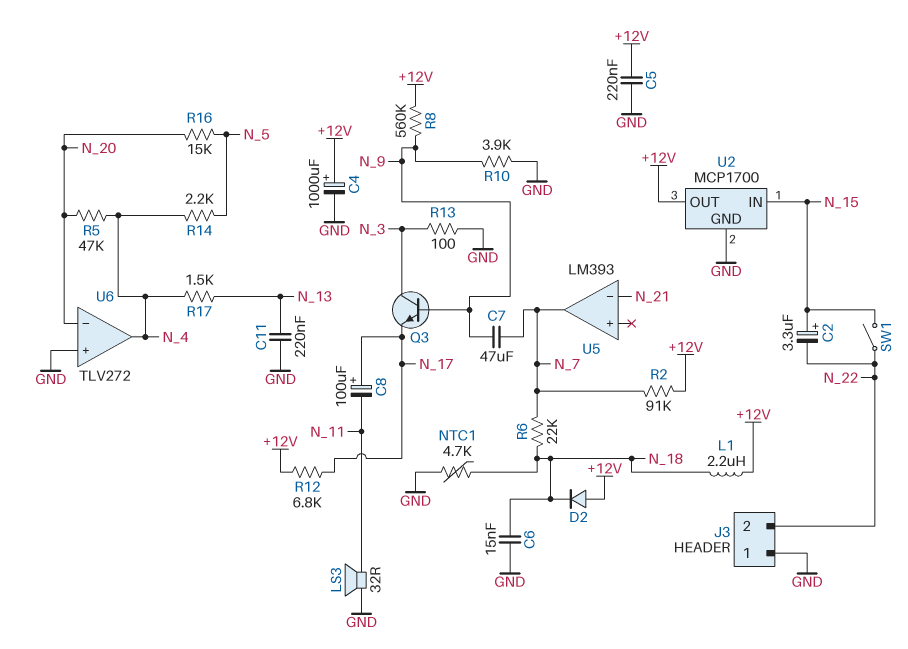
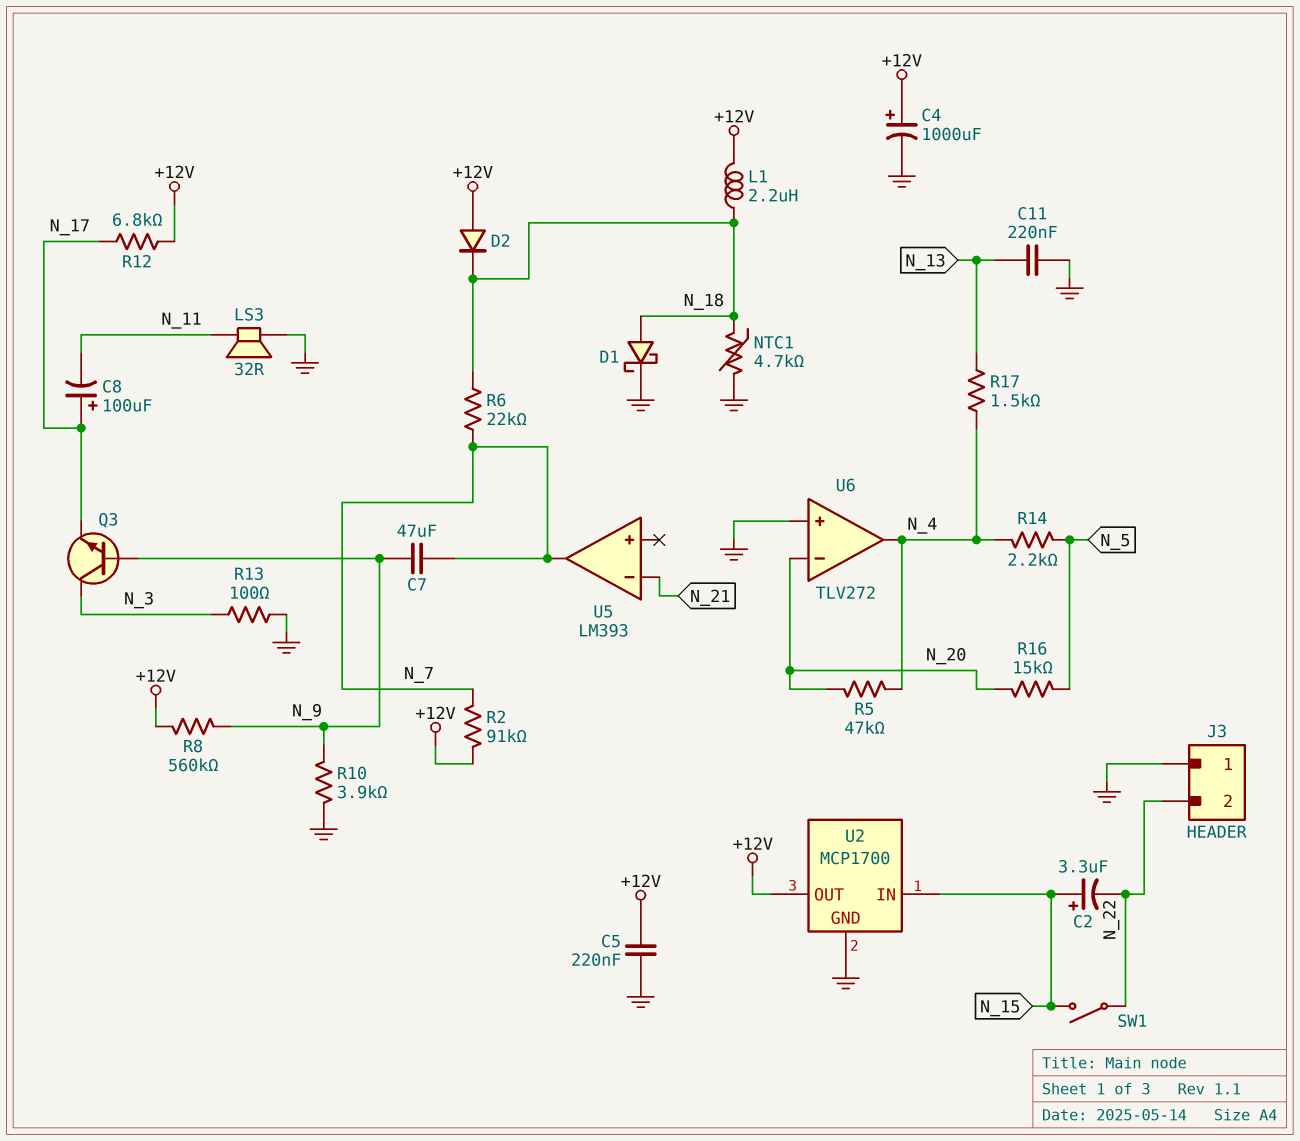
C6: 15nF (GND, N_18) -> none
D1: none -> schottky (A N_18, K GND)

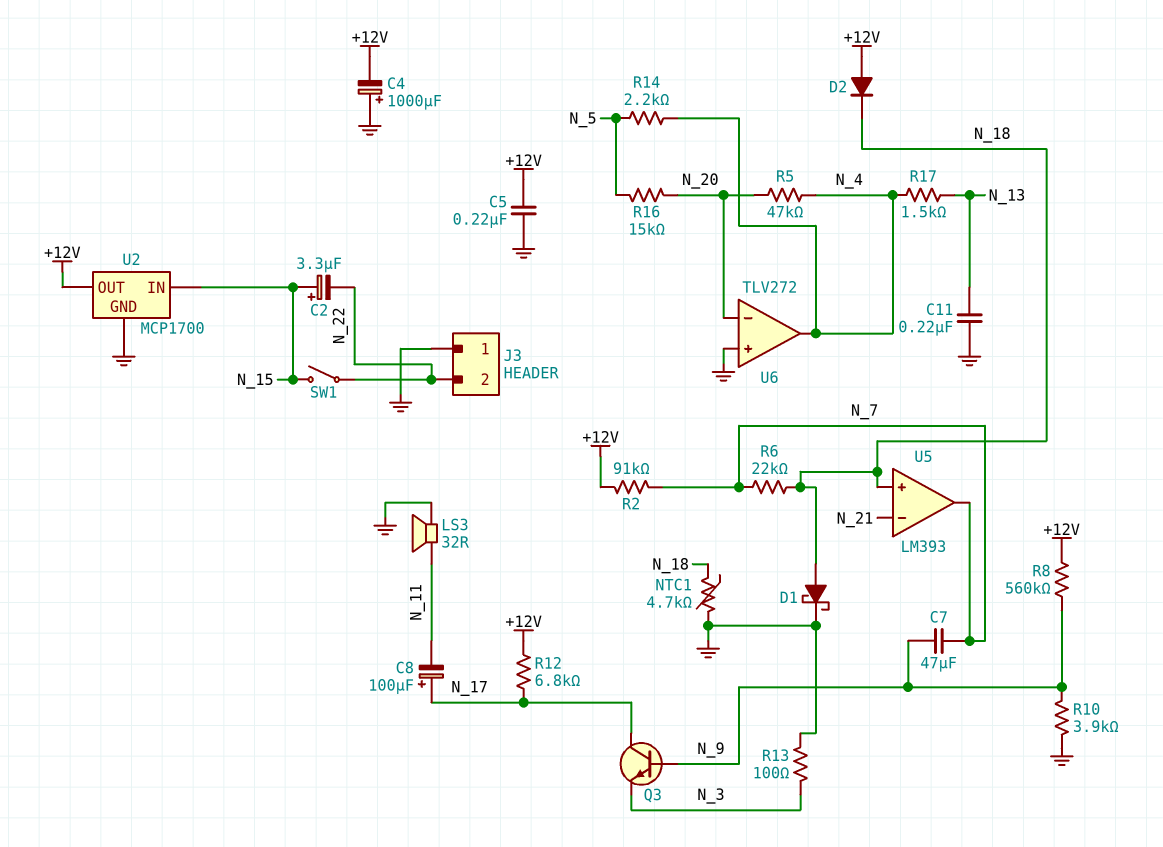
C4: 1000uF (plus +12V, minus GND) -> 1000uF (plus GND, minus +12V)
L1: 2.2uH (+12V, N_18) -> none
Q3: NPN (B N_9, C N_3, E N_17) -> NPN (B N_9, C N_17, E N_3)
U5 pin in+: none -> N_18

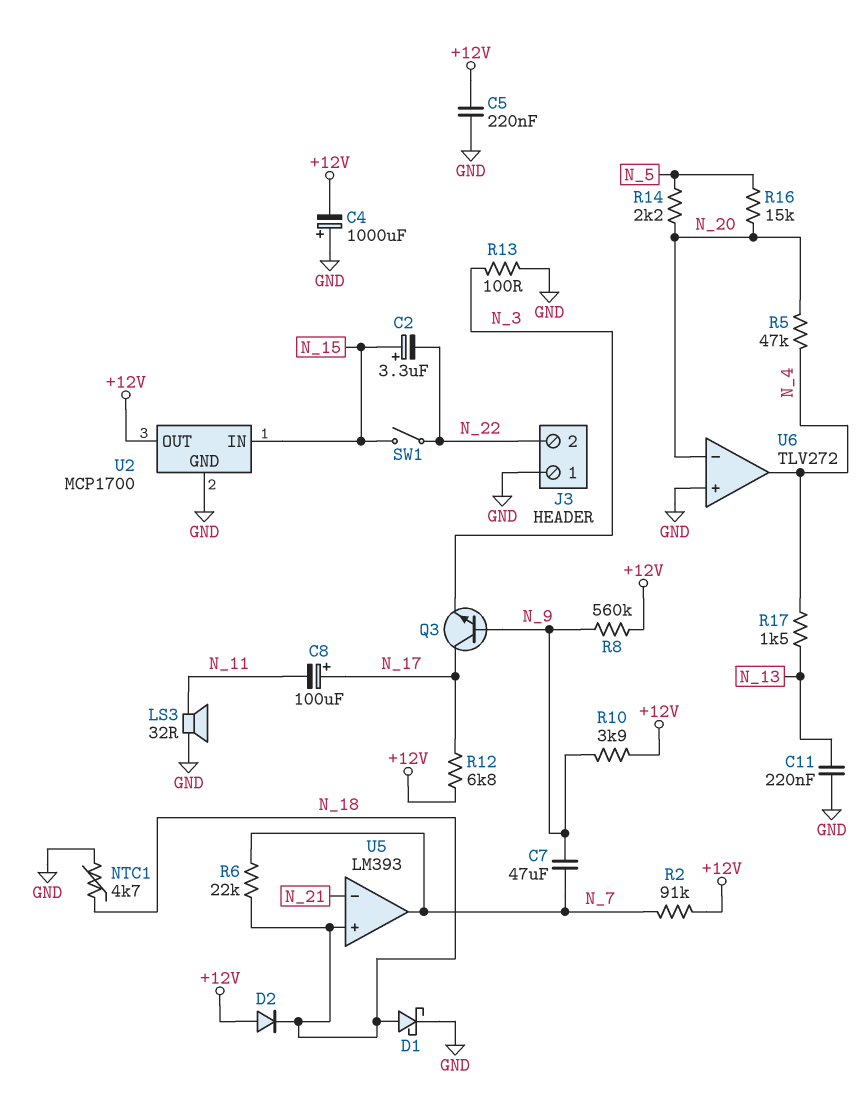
R10: 3.9k (GND, N_9) -> 3.9k (+12V, N_9)
R14: 2.2k (N_4, N_5) -> 2.2k (N_5, N_20)

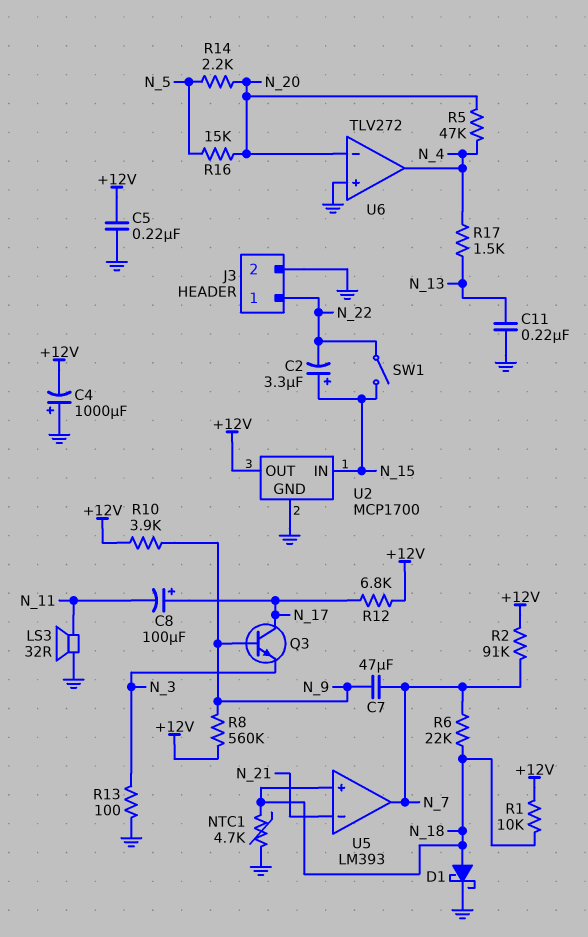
D2: diode (A +12V, K N_18) -> none
J3 pin 1: GND -> N_22
J3 pin 2: N_22 -> GND
R1: none -> 10k (+12V, N_18)

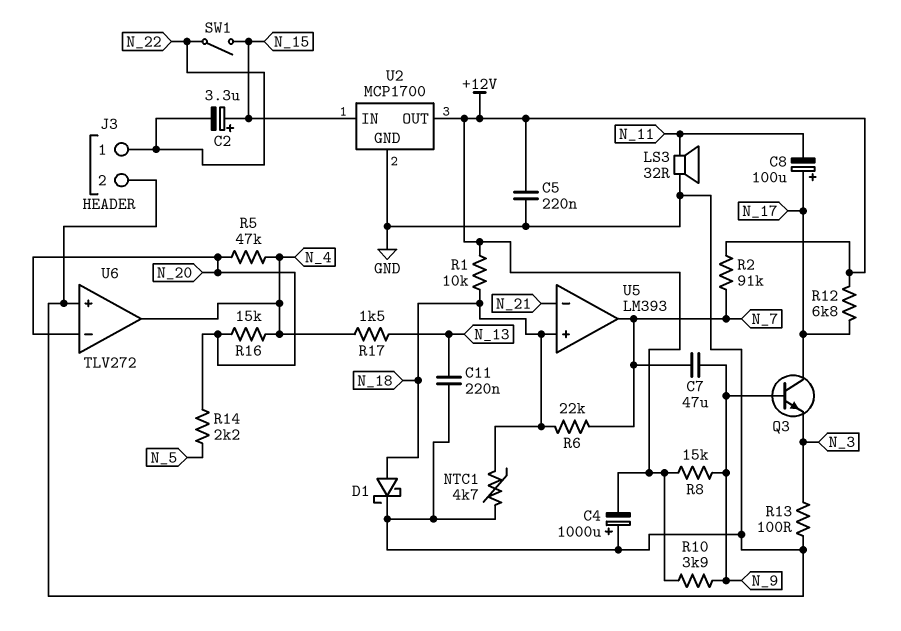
R8: 560k (+12V, N_9) -> 15k (+12V, N_9)
R16: 15k (N_5, N_20) -> 15k (N_4, N_20)

